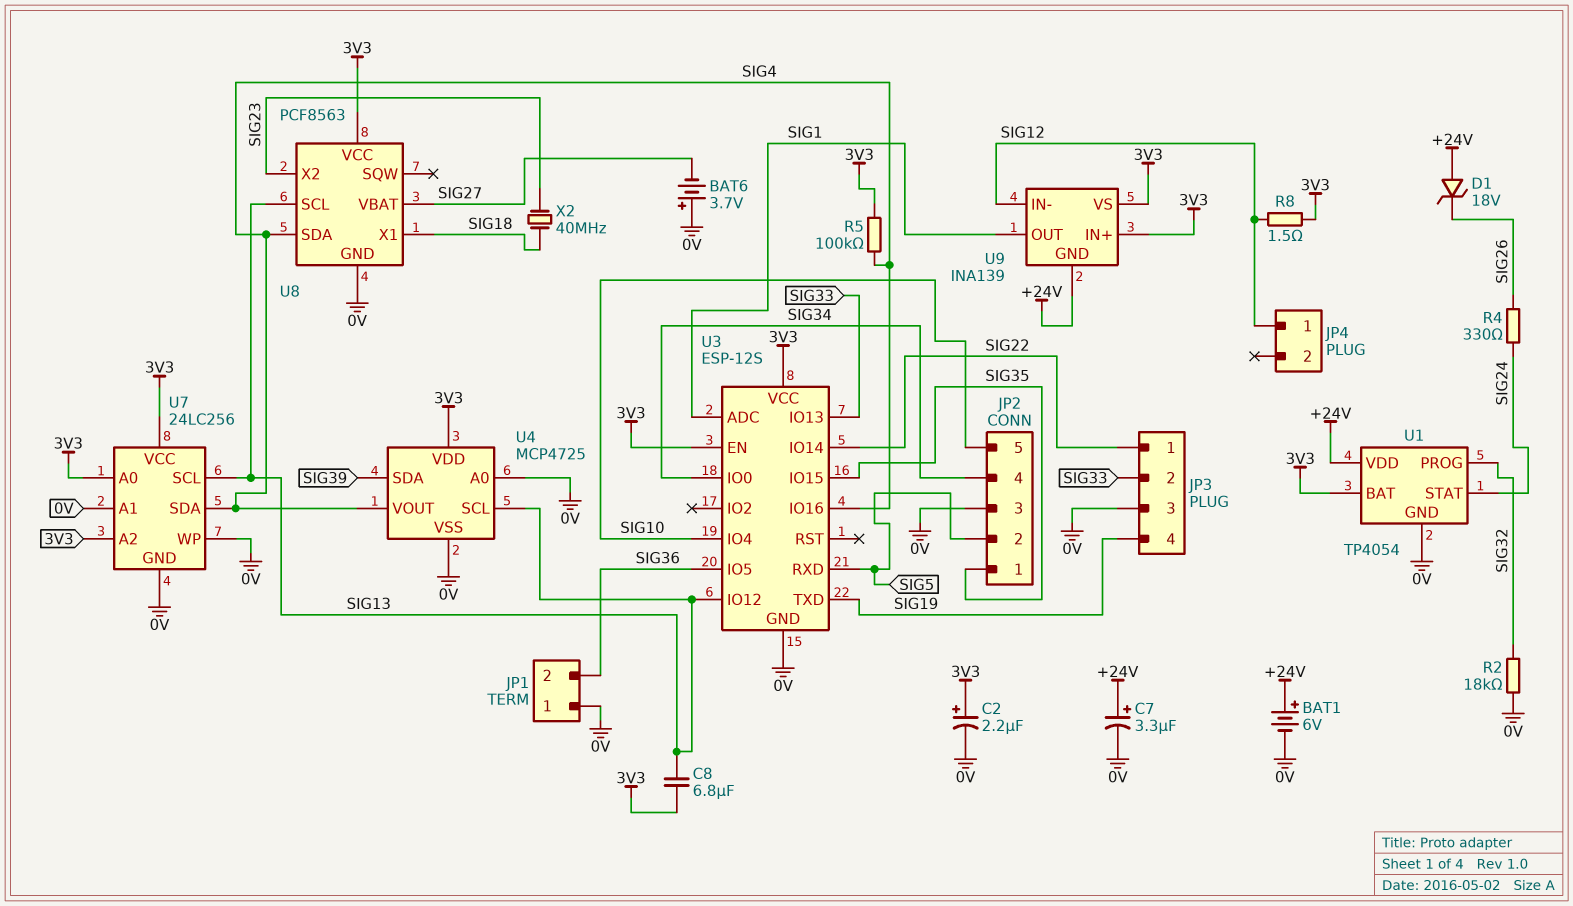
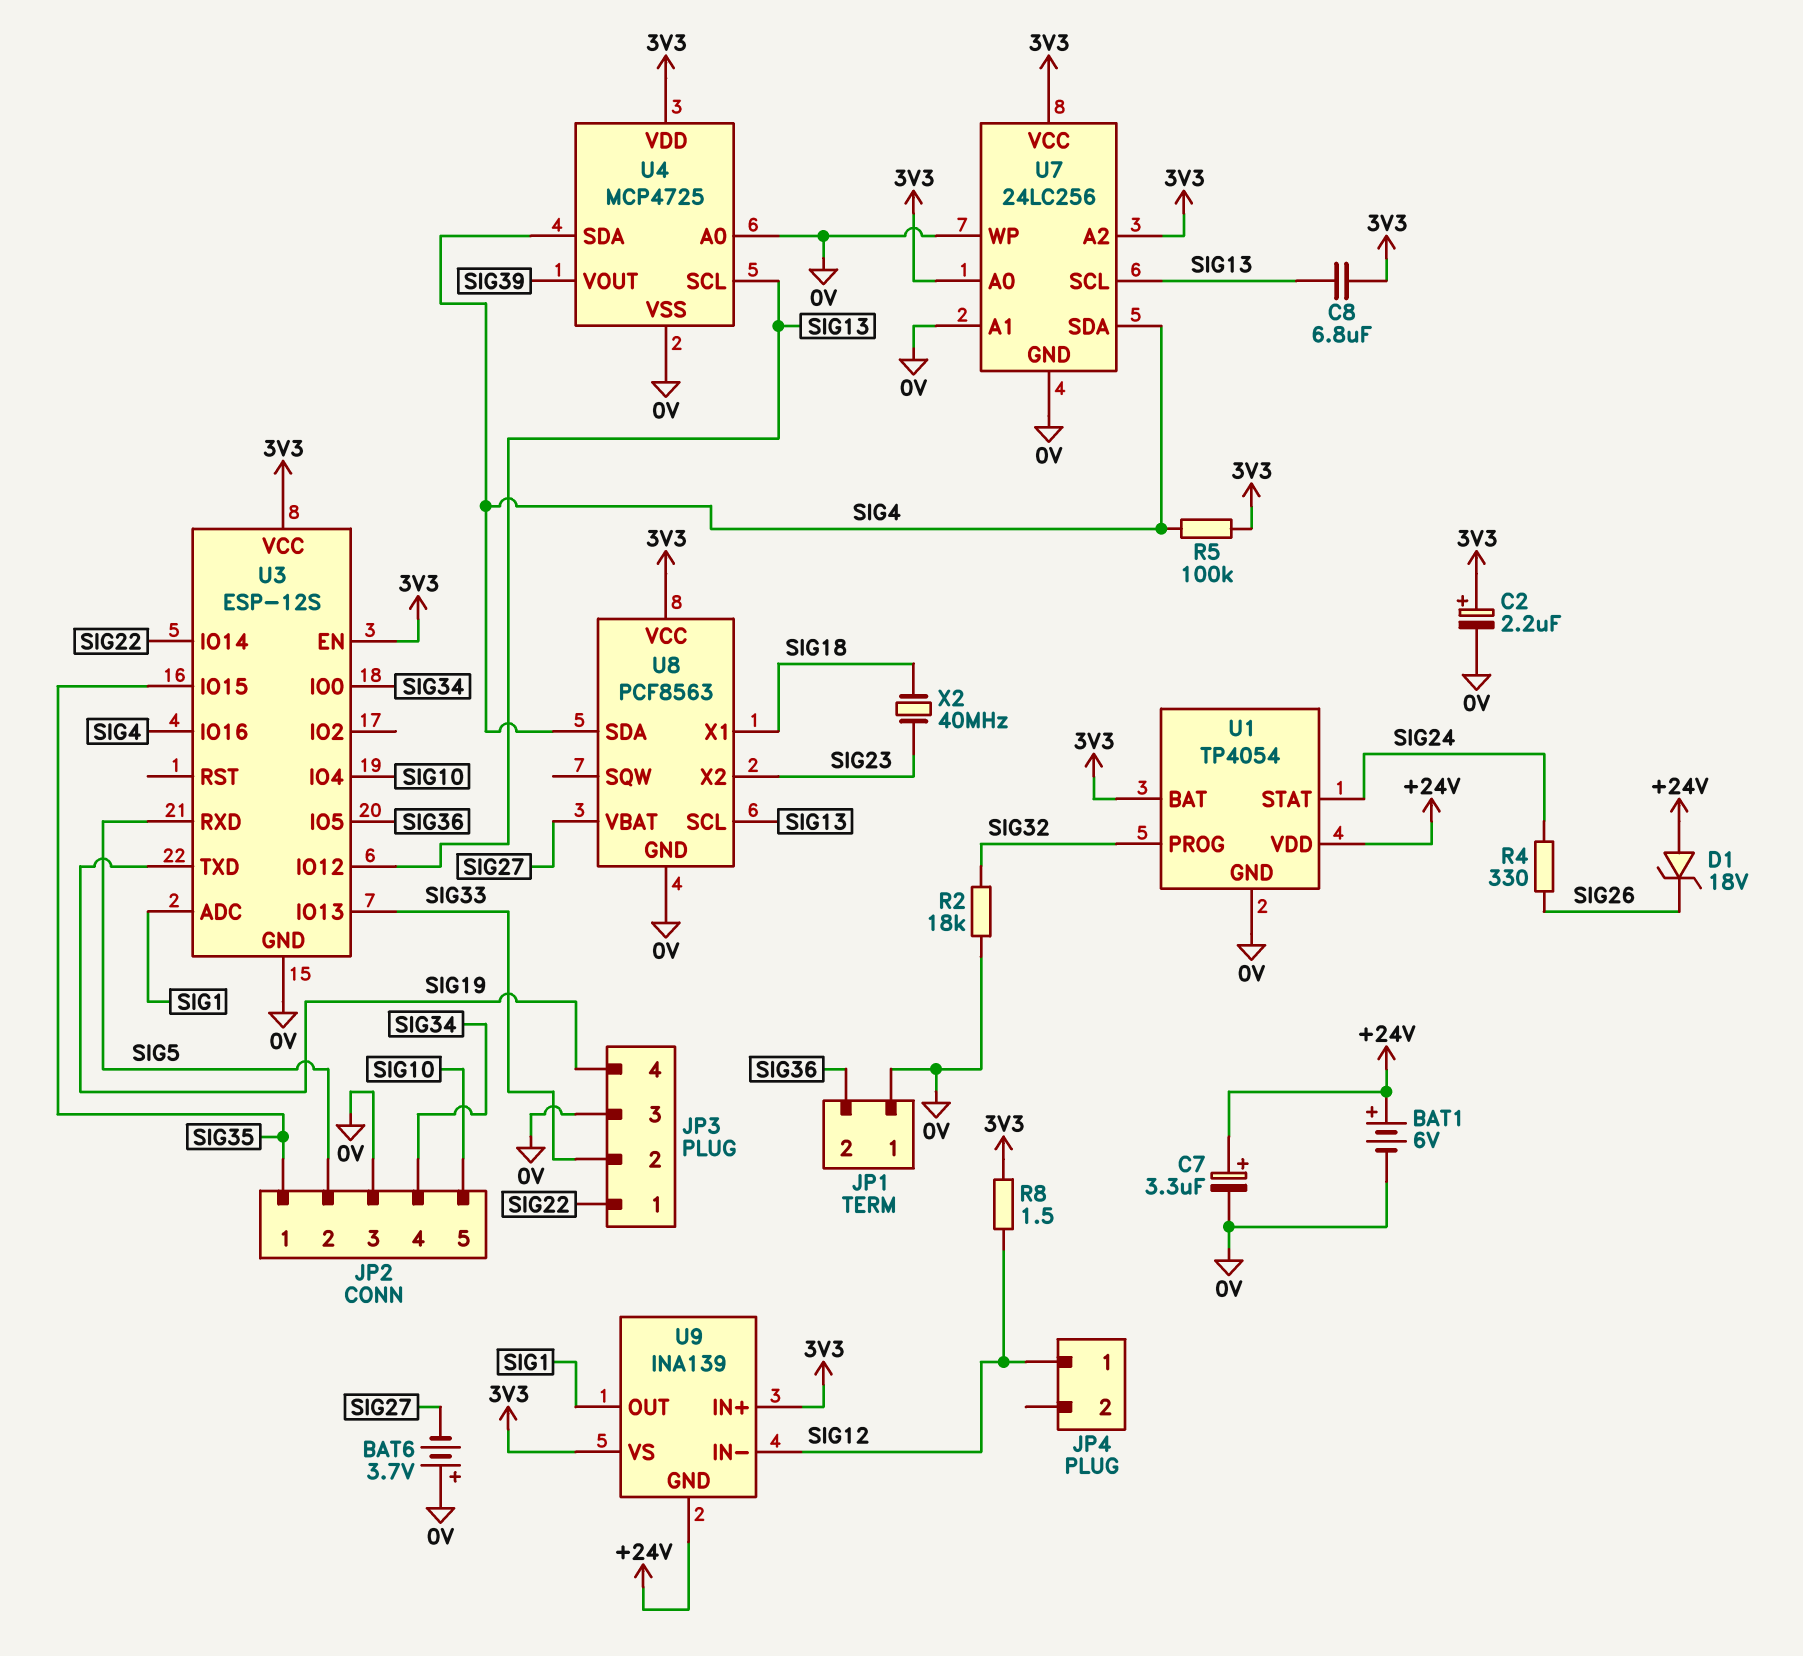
U4 pin SDA: SIG39 -> SIG4
U4 pin VOUT: SIG4 -> SIG39

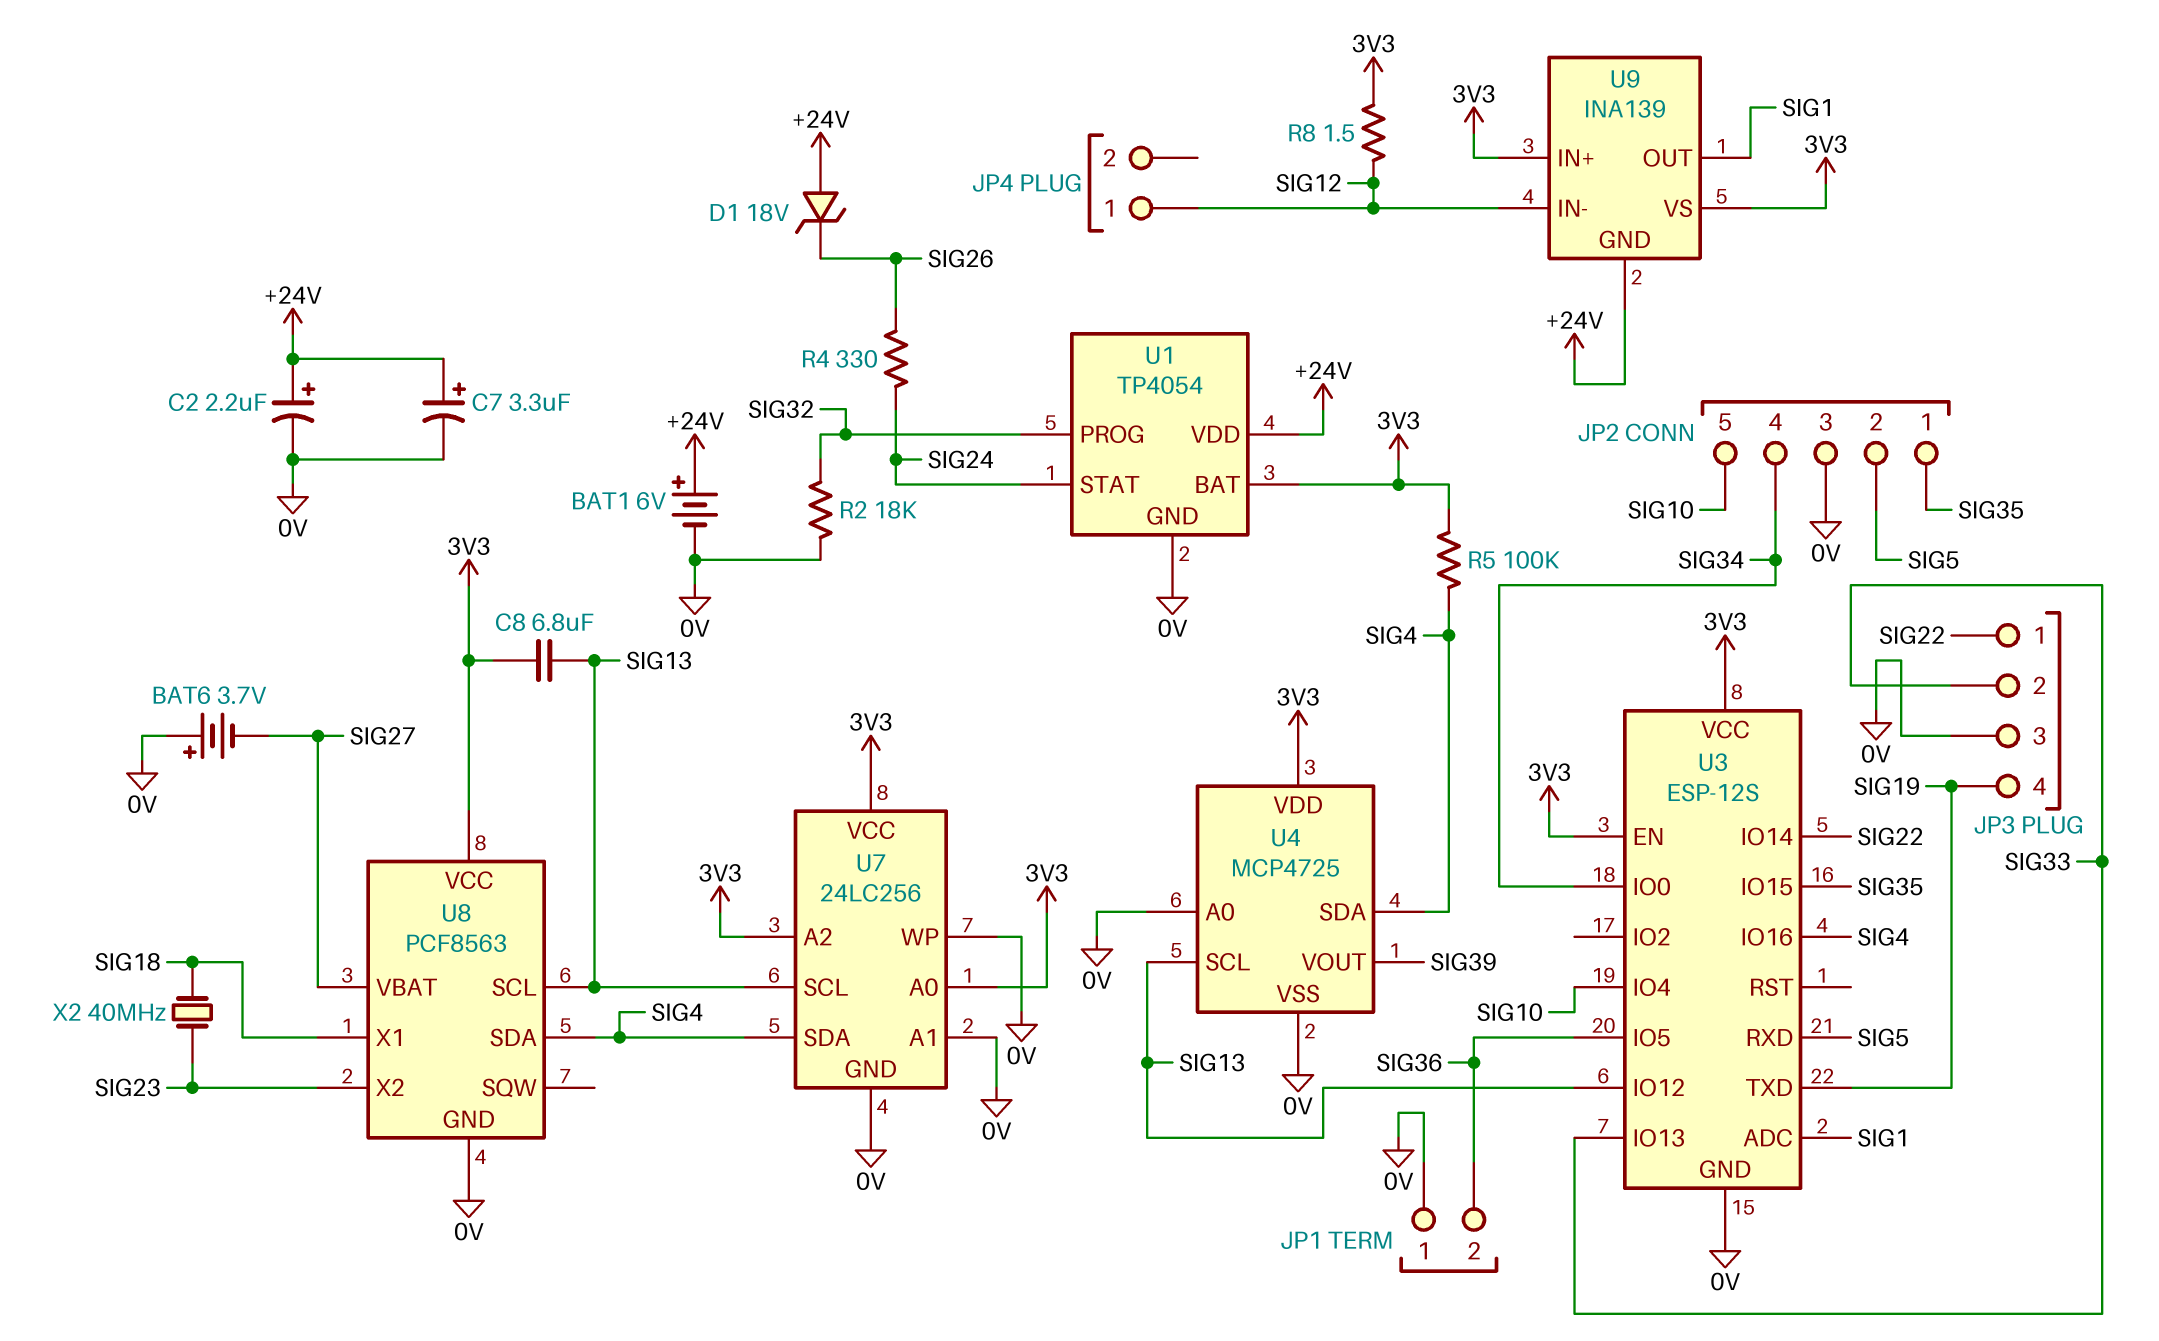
C2: 2.2uF (plus 3V3, minus 0V) -> 2.2uF (plus +24V, minus 0V)

